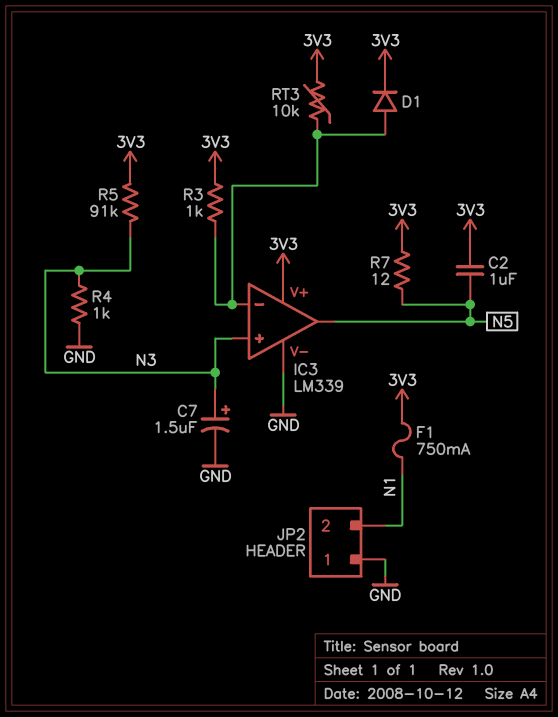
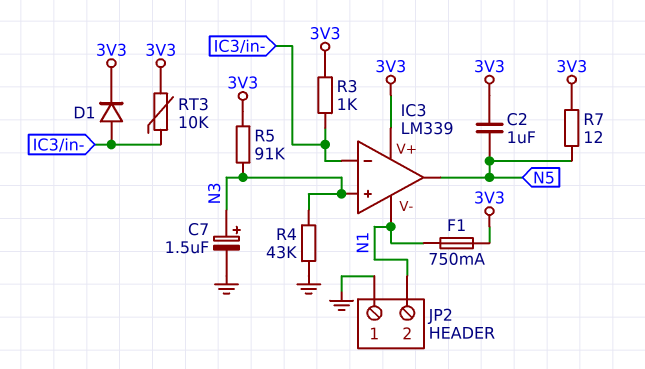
IC3 pin V-: GND -> N1
R4: 1k (GND, N3) -> 43k (GND, N3)

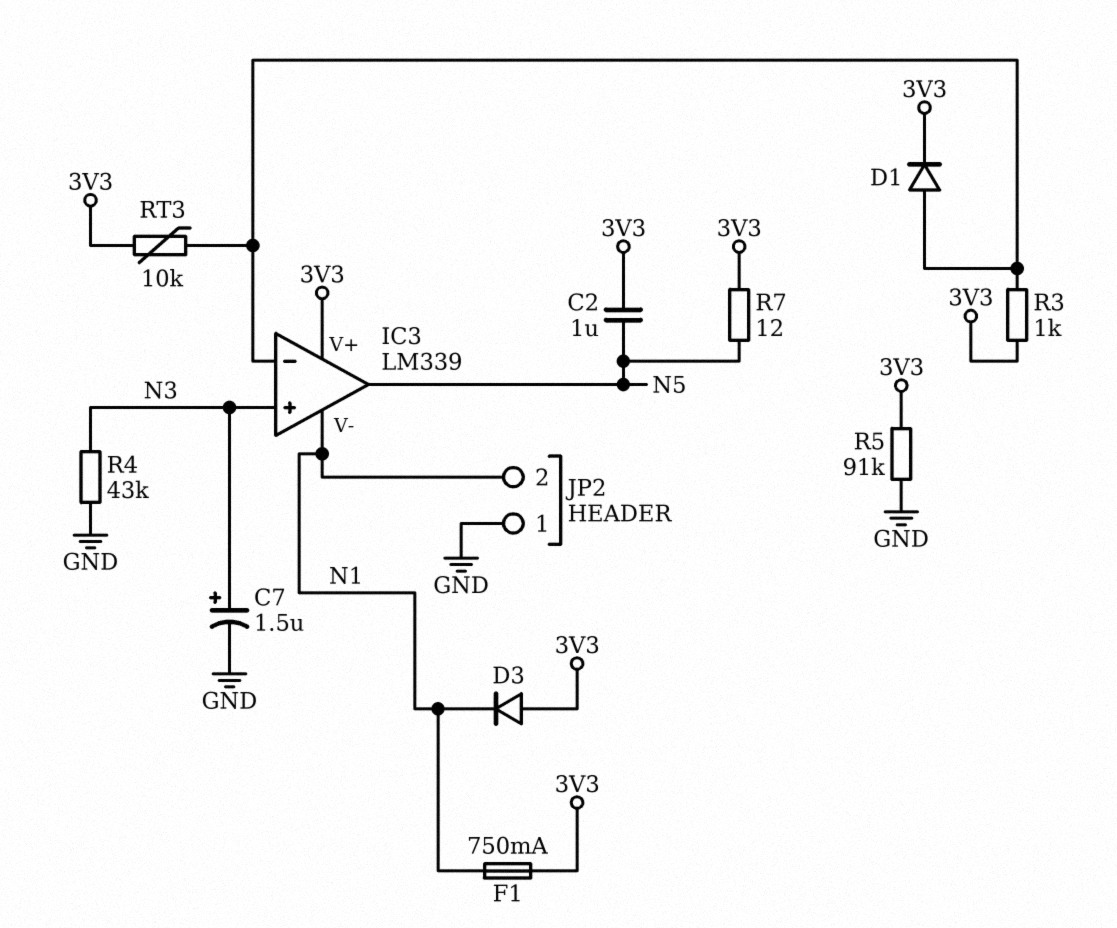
D3: none -> diode (A 3V3, K N1)
R5: 91k (3V3, N3) -> 91k (3V3, GND)

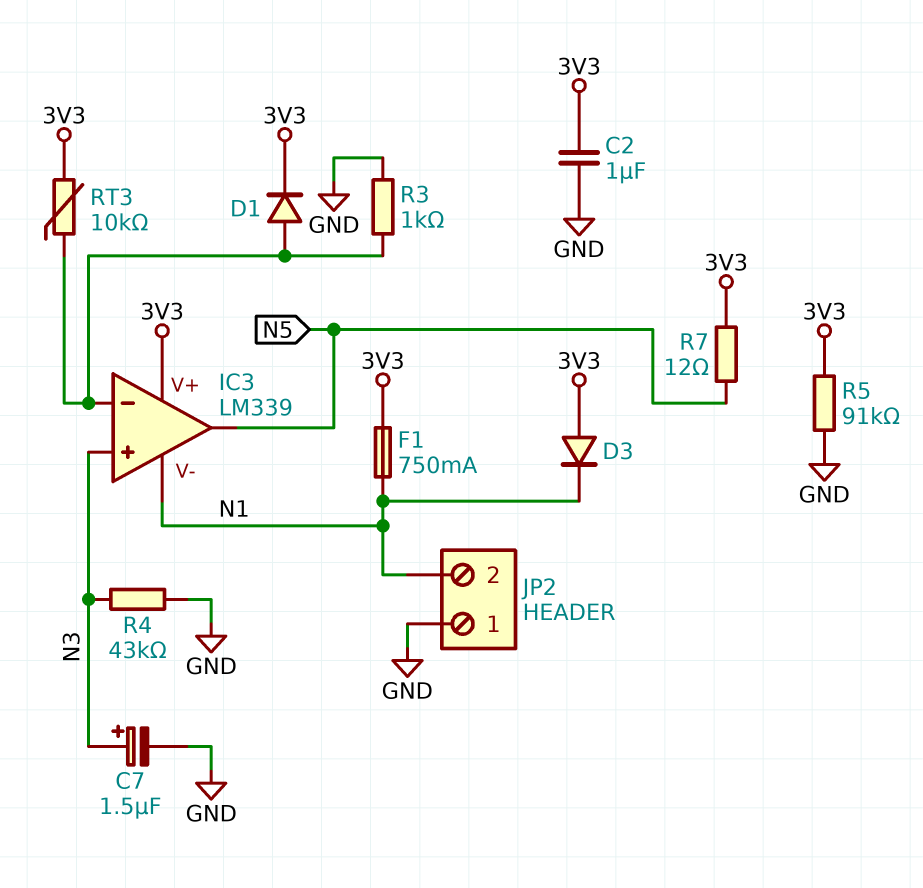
C2: 1uF (3V3, N5) -> 1uF (3V3, GND)
R3: 1k (3V3, IC3/in-) -> 1k (GND, IC3/in-)

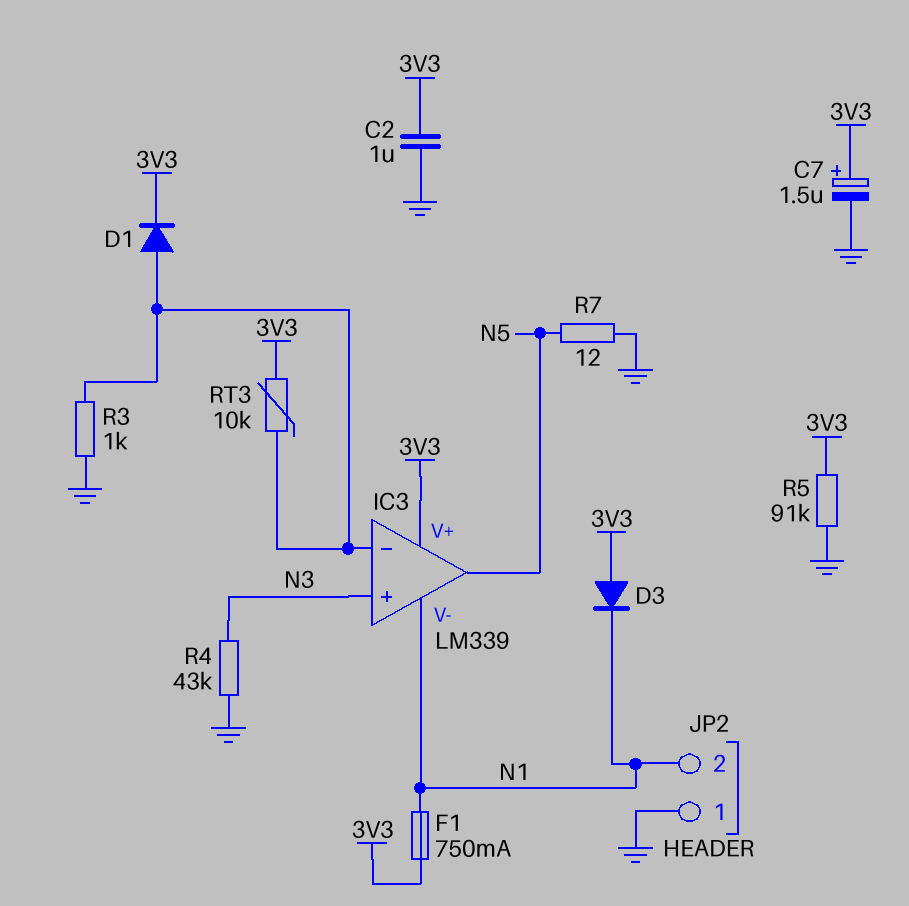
C7: 1.5uF (plus N3, minus GND) -> 1.5uF (plus 3V3, minus GND)
R7: 12 (3V3, N5) -> 12 (GND, N5)

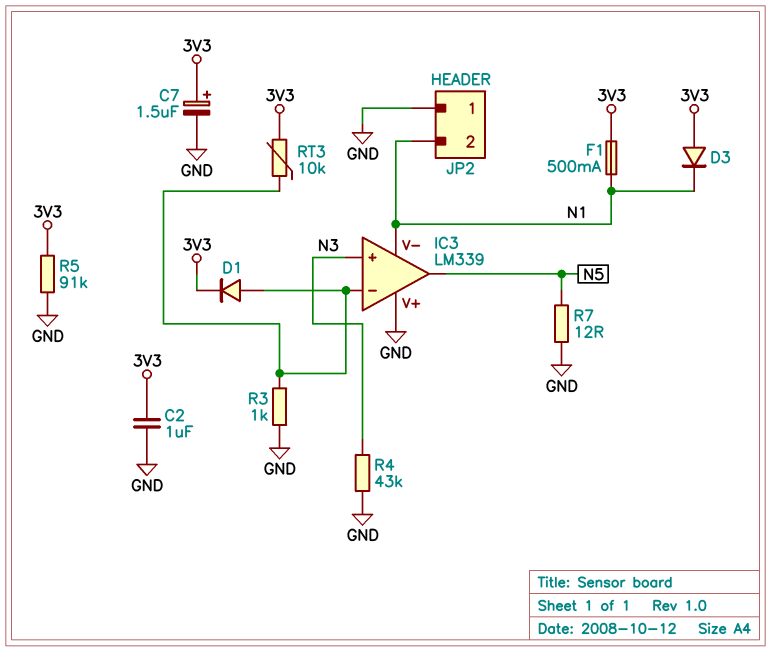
F1: 750mA (3V3, N1) -> 500mA (3V3, N1)
IC3 pin V+: 3V3 -> GND

